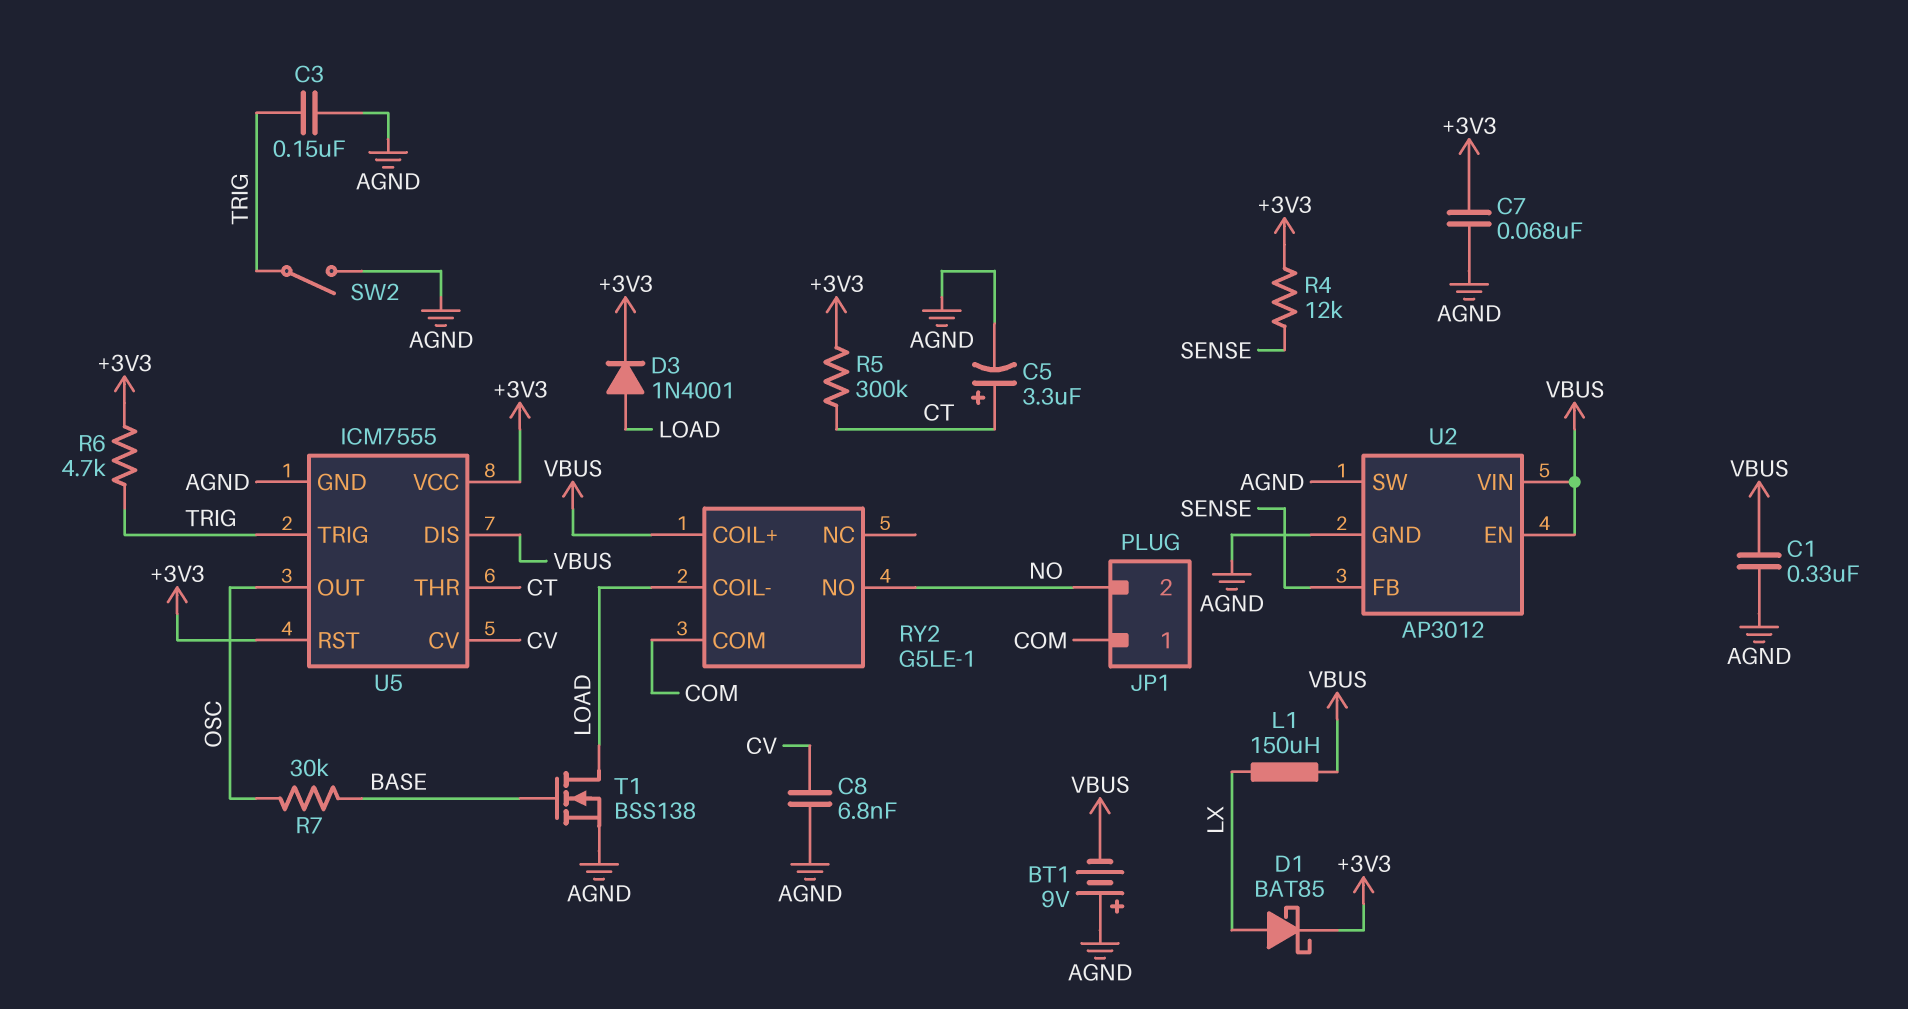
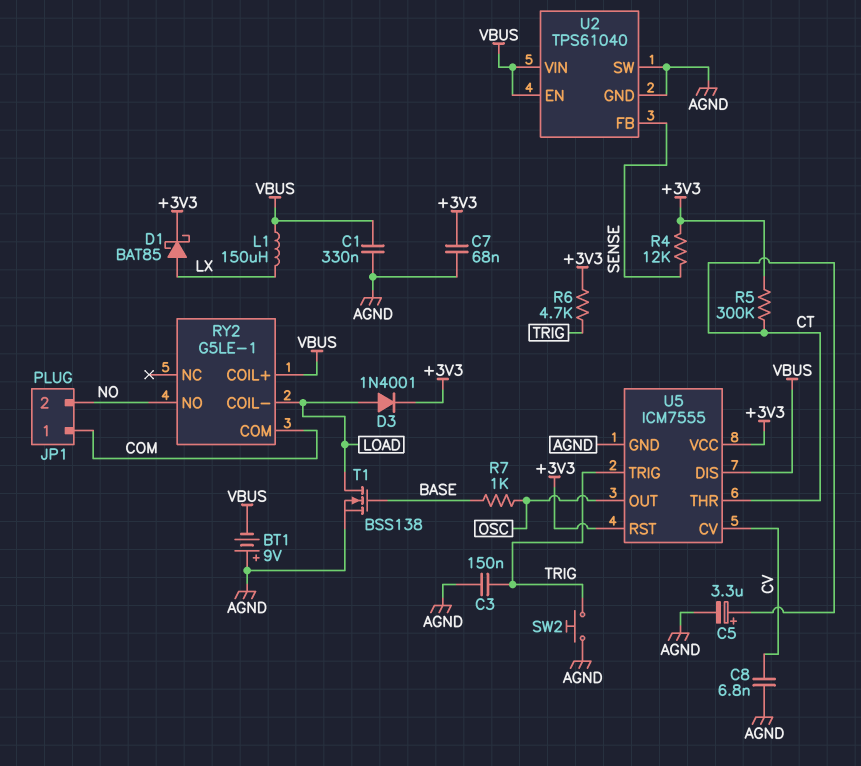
R7: 30k (BASE, OSC) -> 1k (BASE, OSC)
SW2: switch (AGND, TRIG) -> button (AGND, TRIG)
U2: AP3012 -> TPS61040

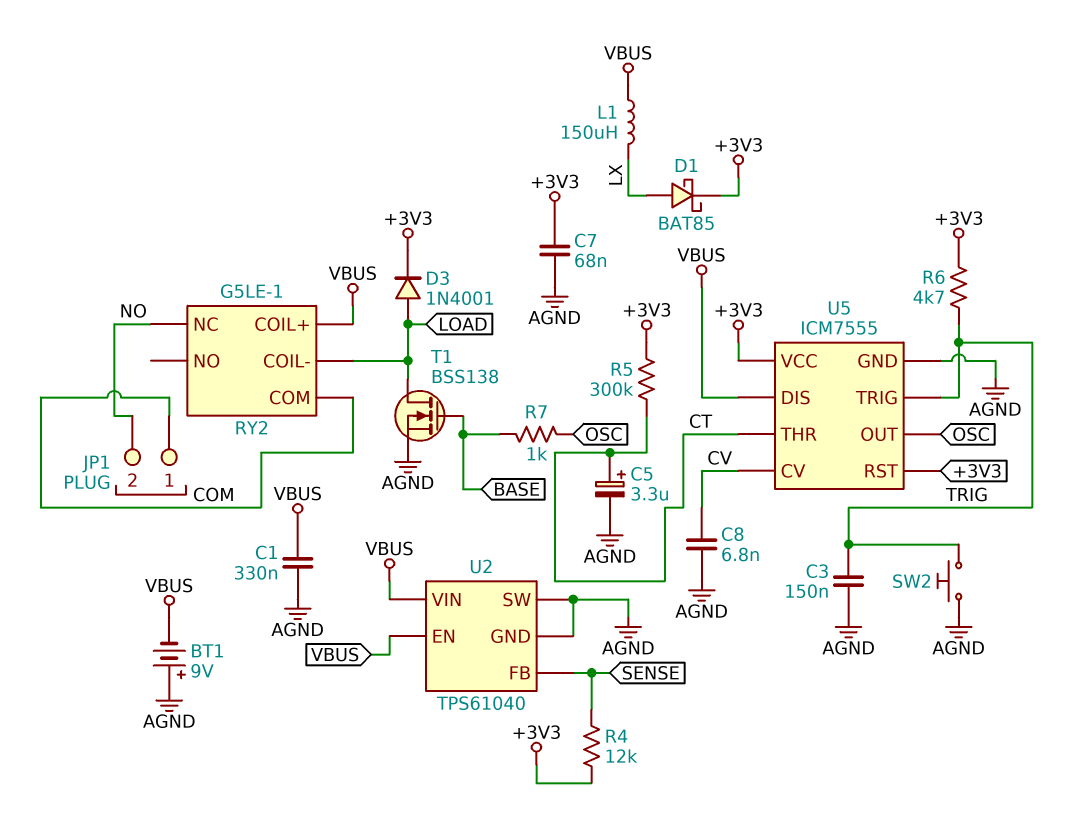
RY2 pin NC: none -> NO
RY2 pin NO: NO -> none

